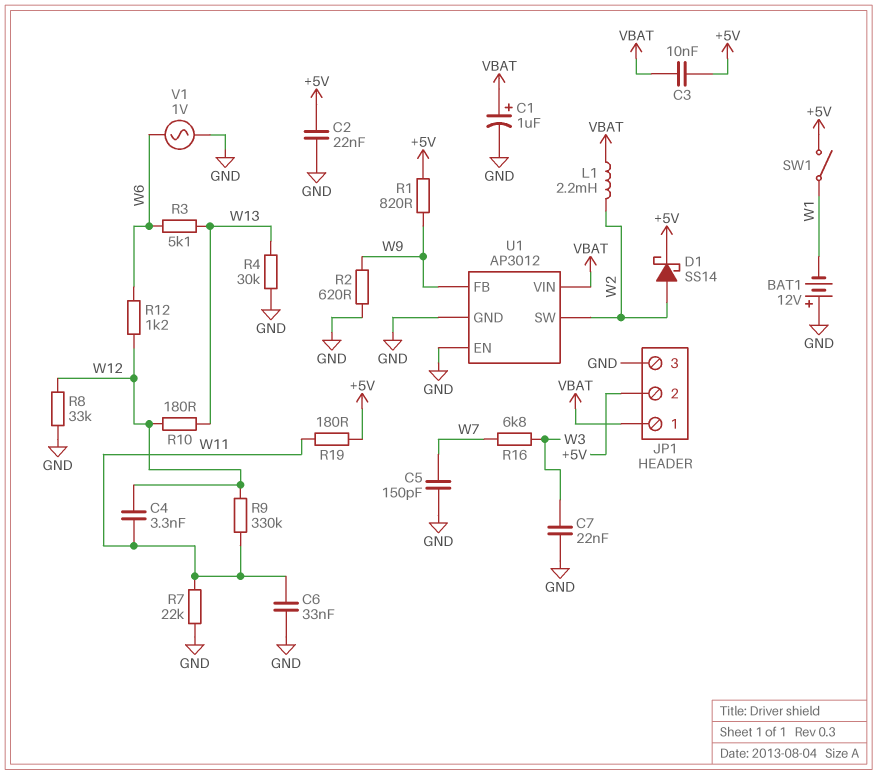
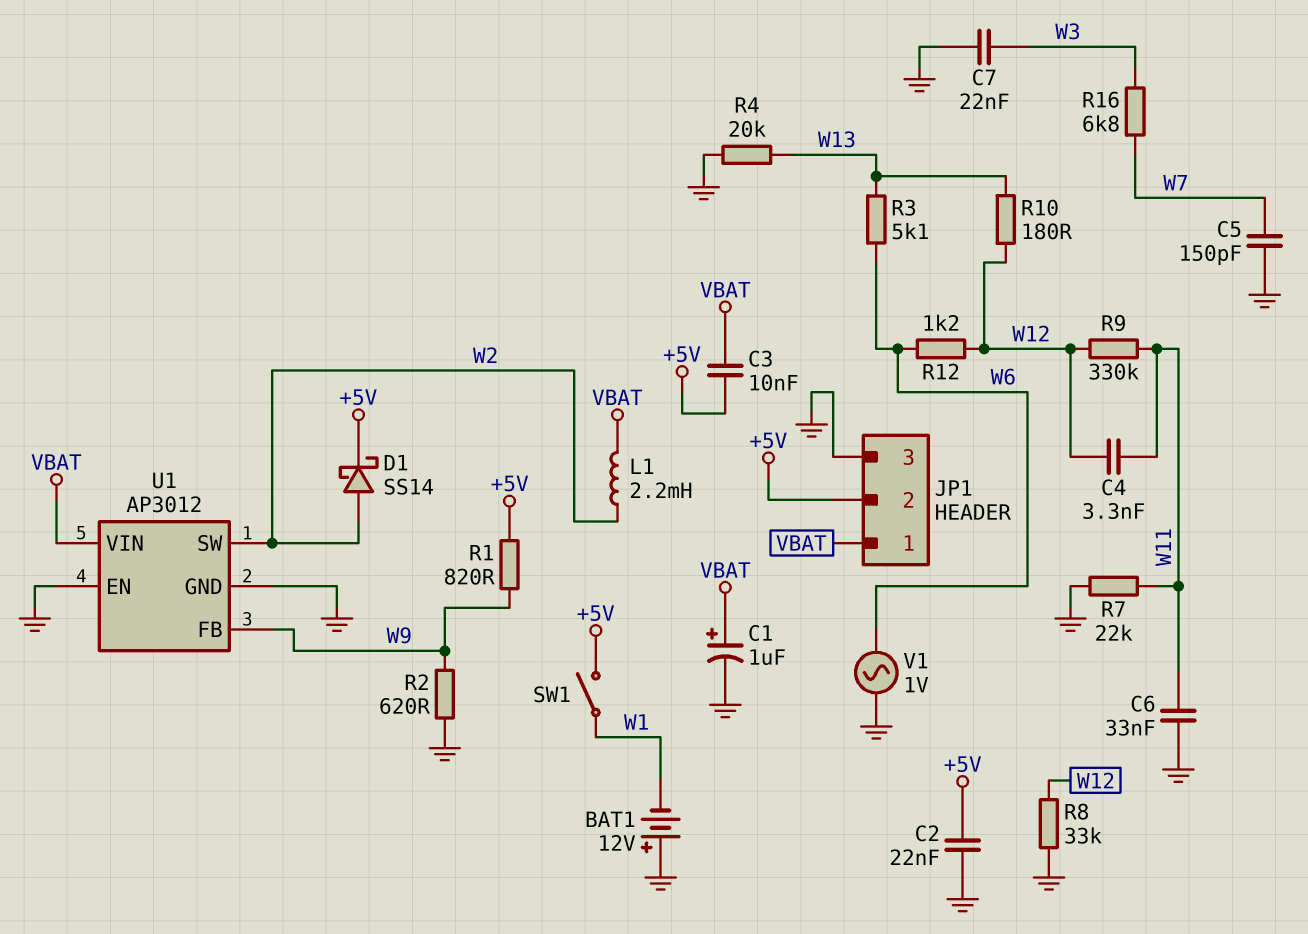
R4: 30k (GND, W13) -> 20k (GND, W13)
R19: 180 (+5V, W11) -> none

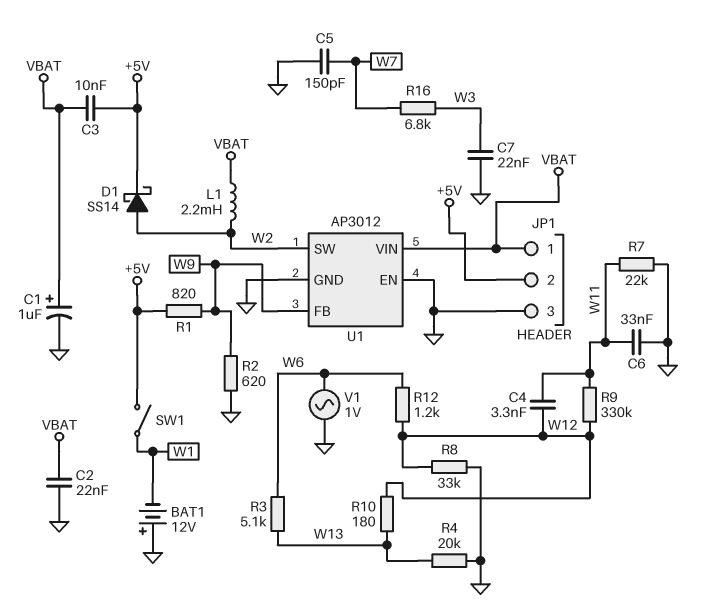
C2: 22nF (+5V, GND) -> 22nF (GND, VBAT)

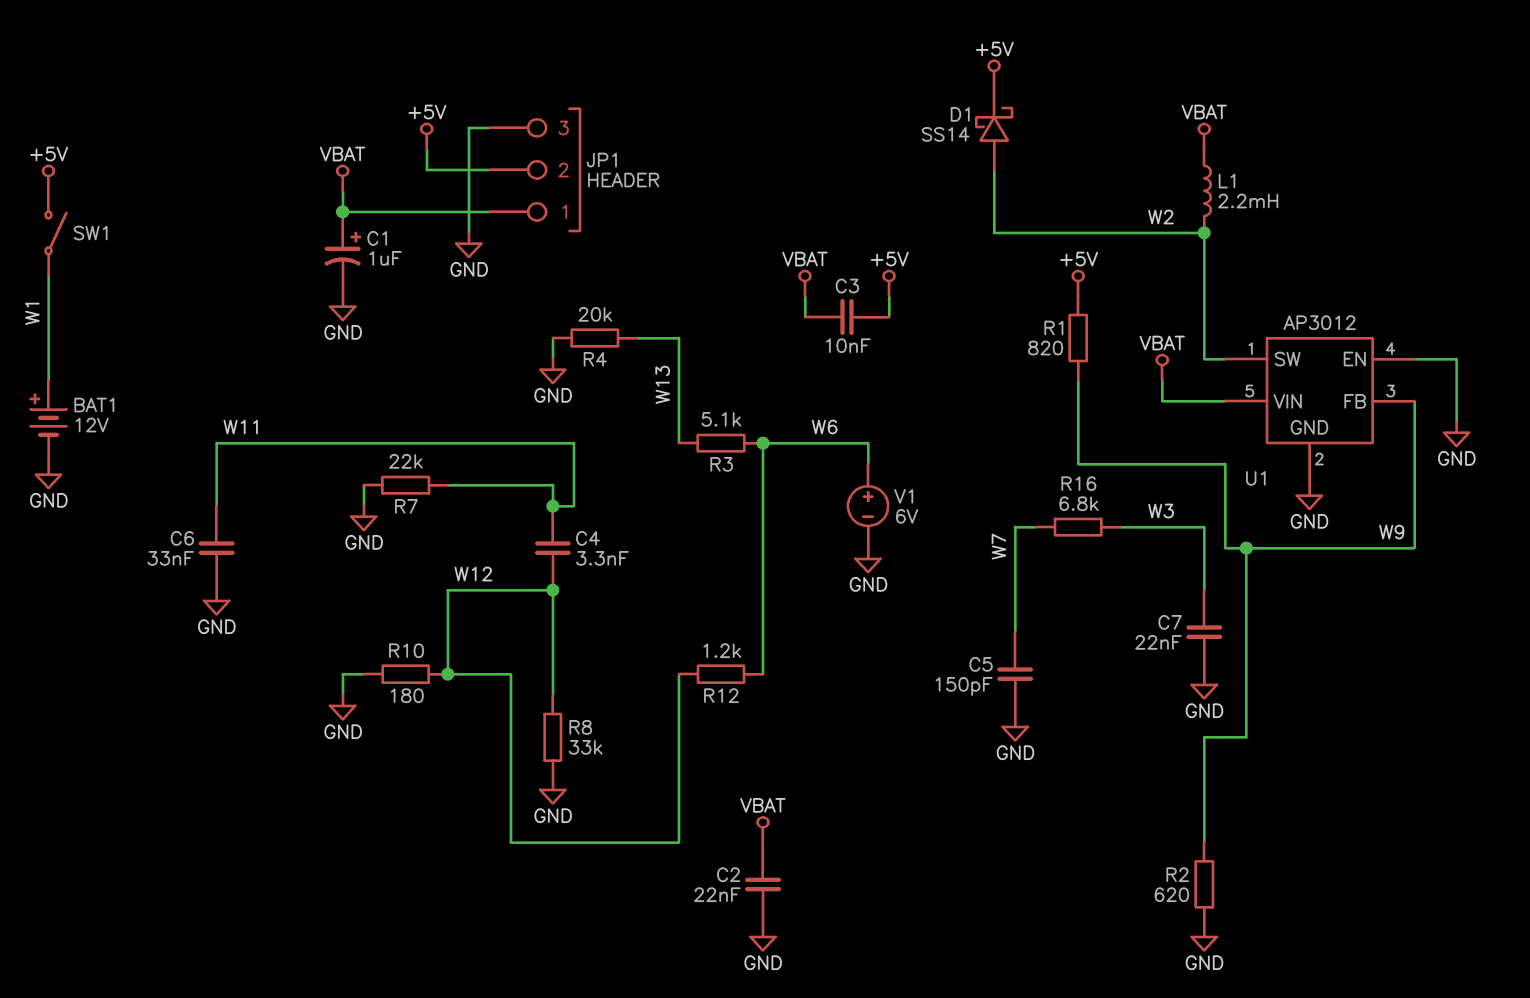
BAT1: 12V (plus GND, minus W1) -> 12V (plus W1, minus GND)
R9: 330k (W11, W12) -> none
R10: 180 (W12, W13) -> 180 (GND, W12)
V1: AC 1V (GND, W6) -> 6V (plus W6, minus GND)

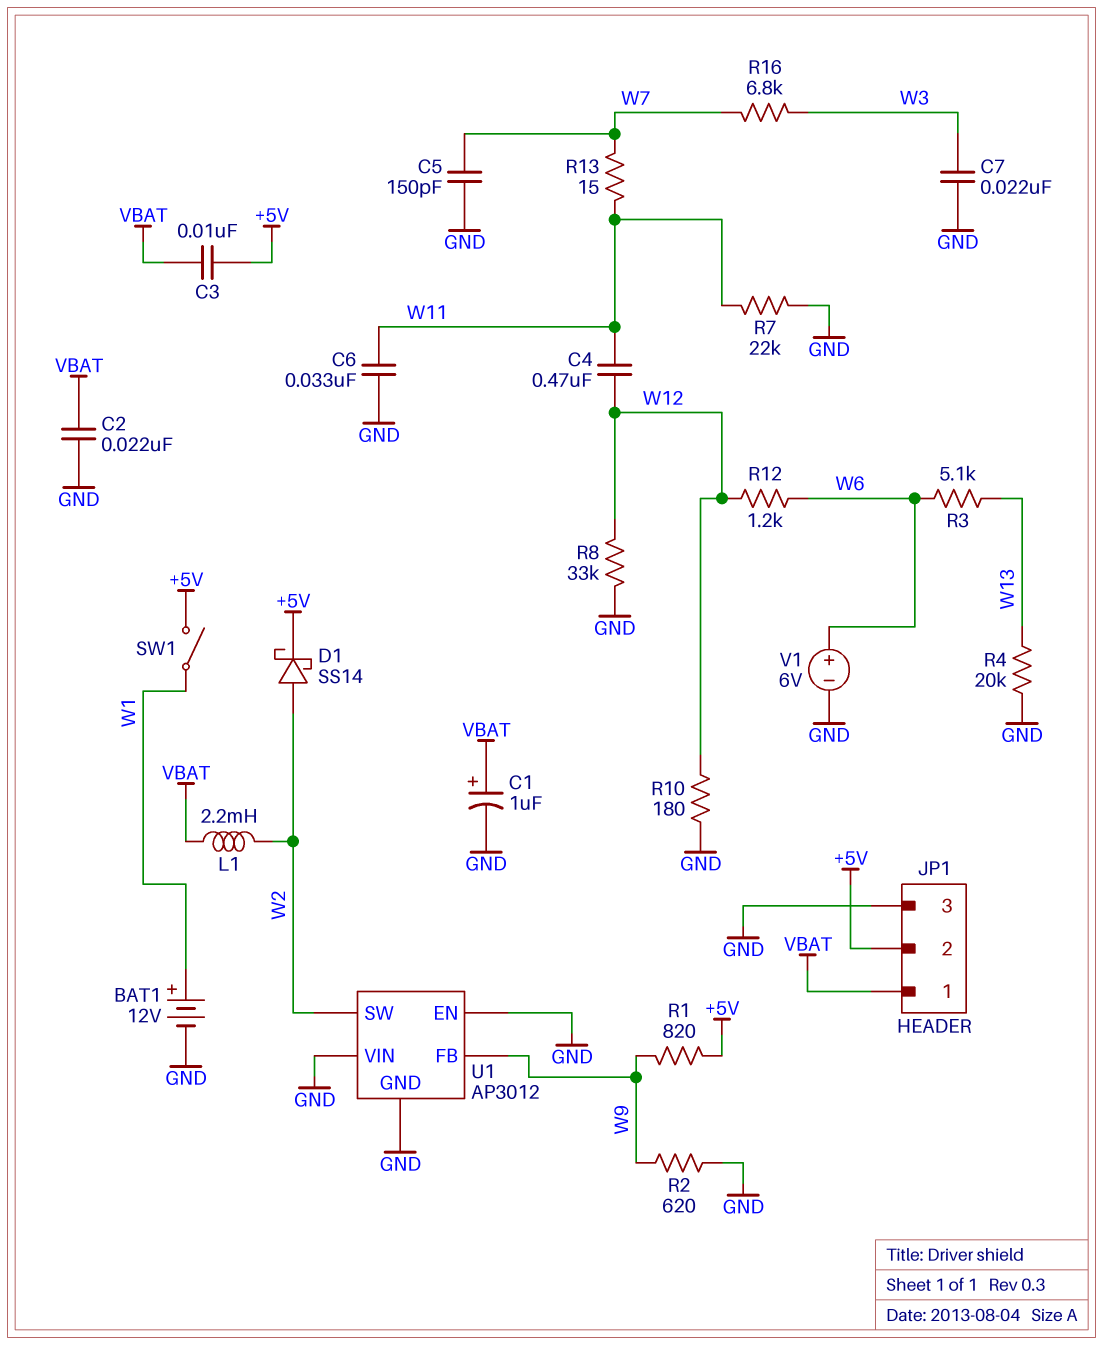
C4: 3.3nF (W11, W12) -> 470nF (W11, W12)
R13: none -> 15 (W7, W11)
U1 pin VIN: VBAT -> GND

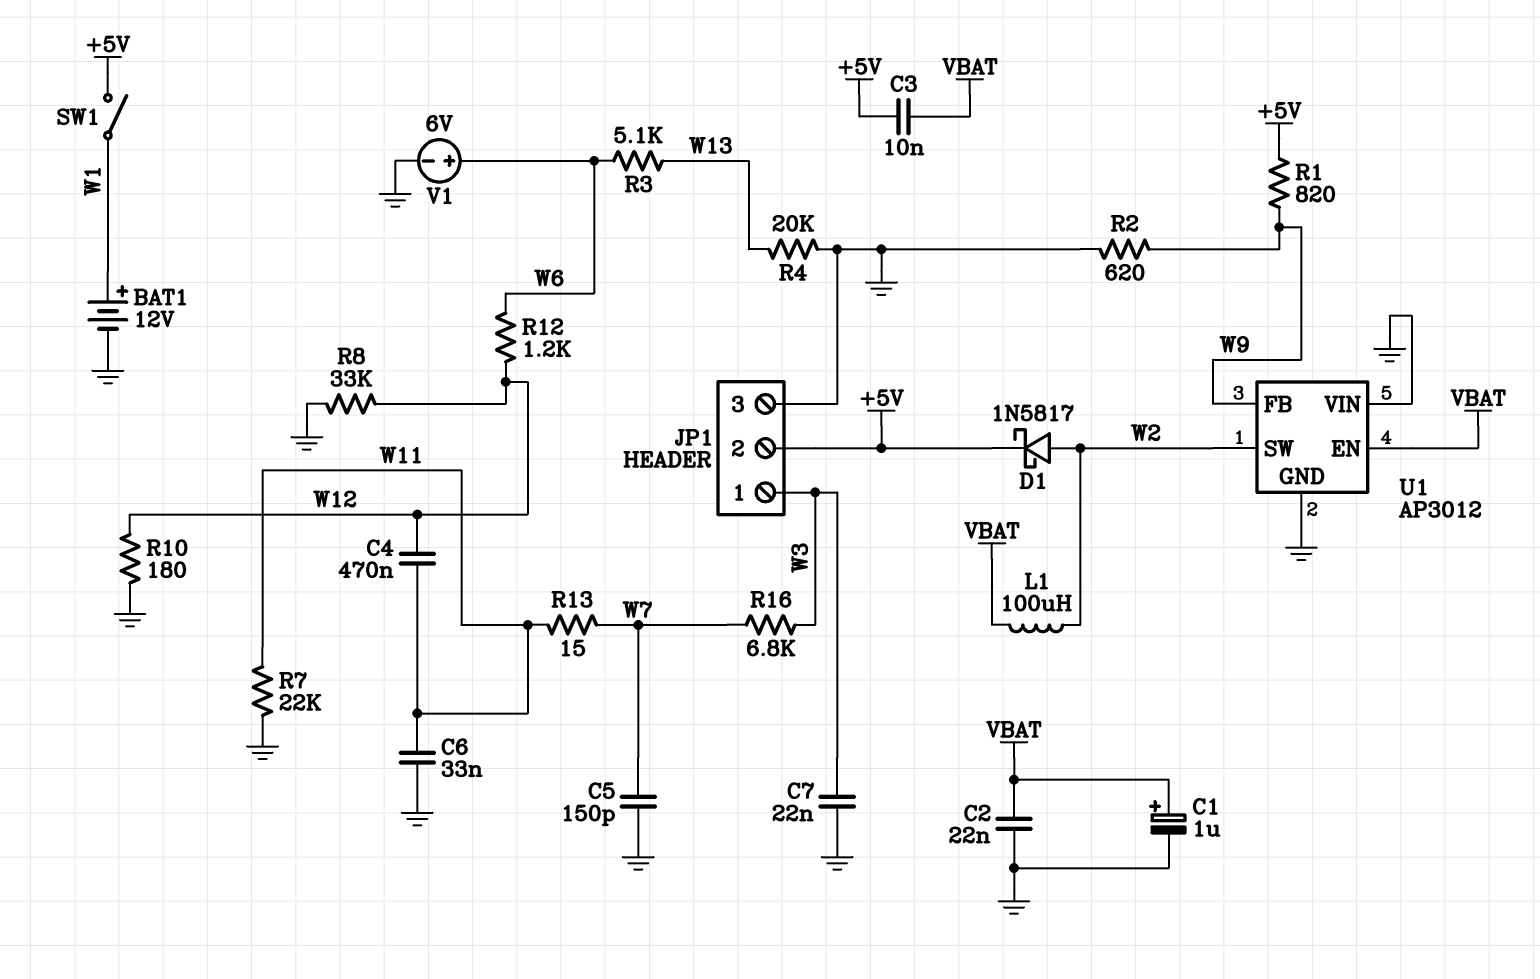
D1: schottky SS14 (A W2, K +5V) -> schottky 1N5817 (A W2, K +5V)
JP1 pin 1: VBAT -> W3
L1: 2.2mH (VBAT, W2) -> 100uH (VBAT, W2)
U1 pin EN: GND -> VBAT

